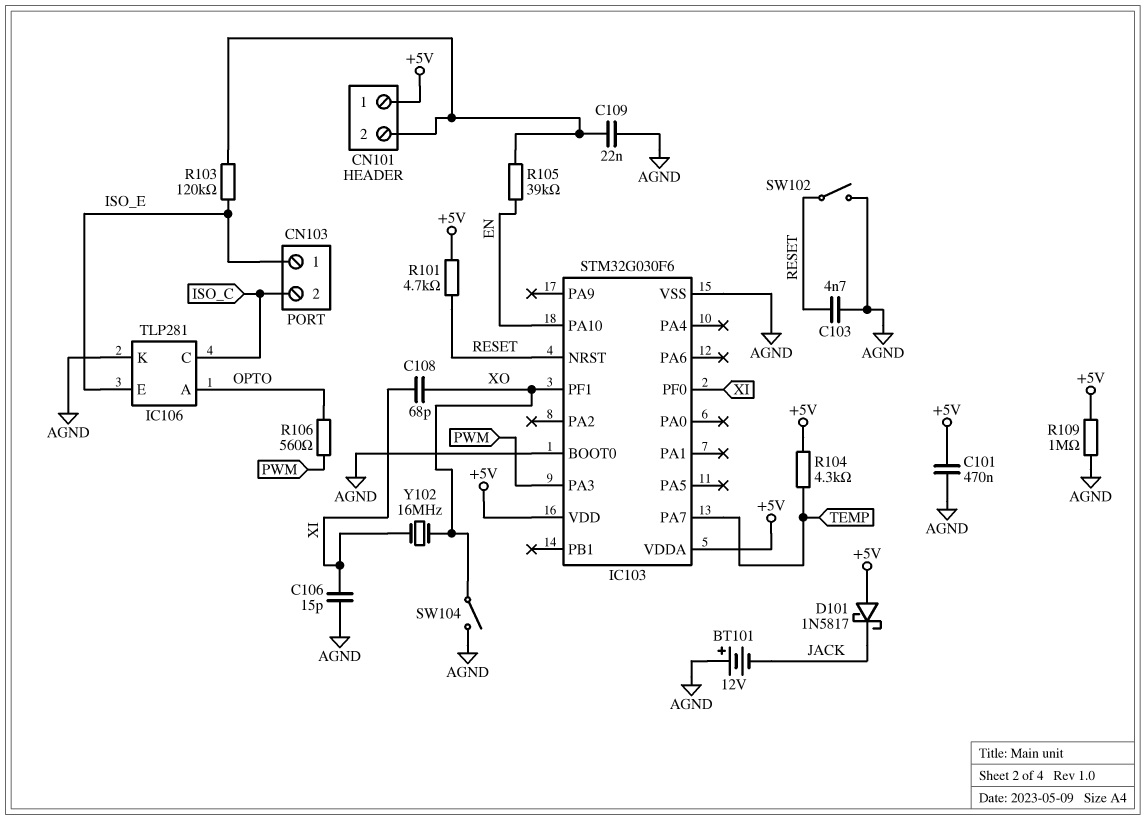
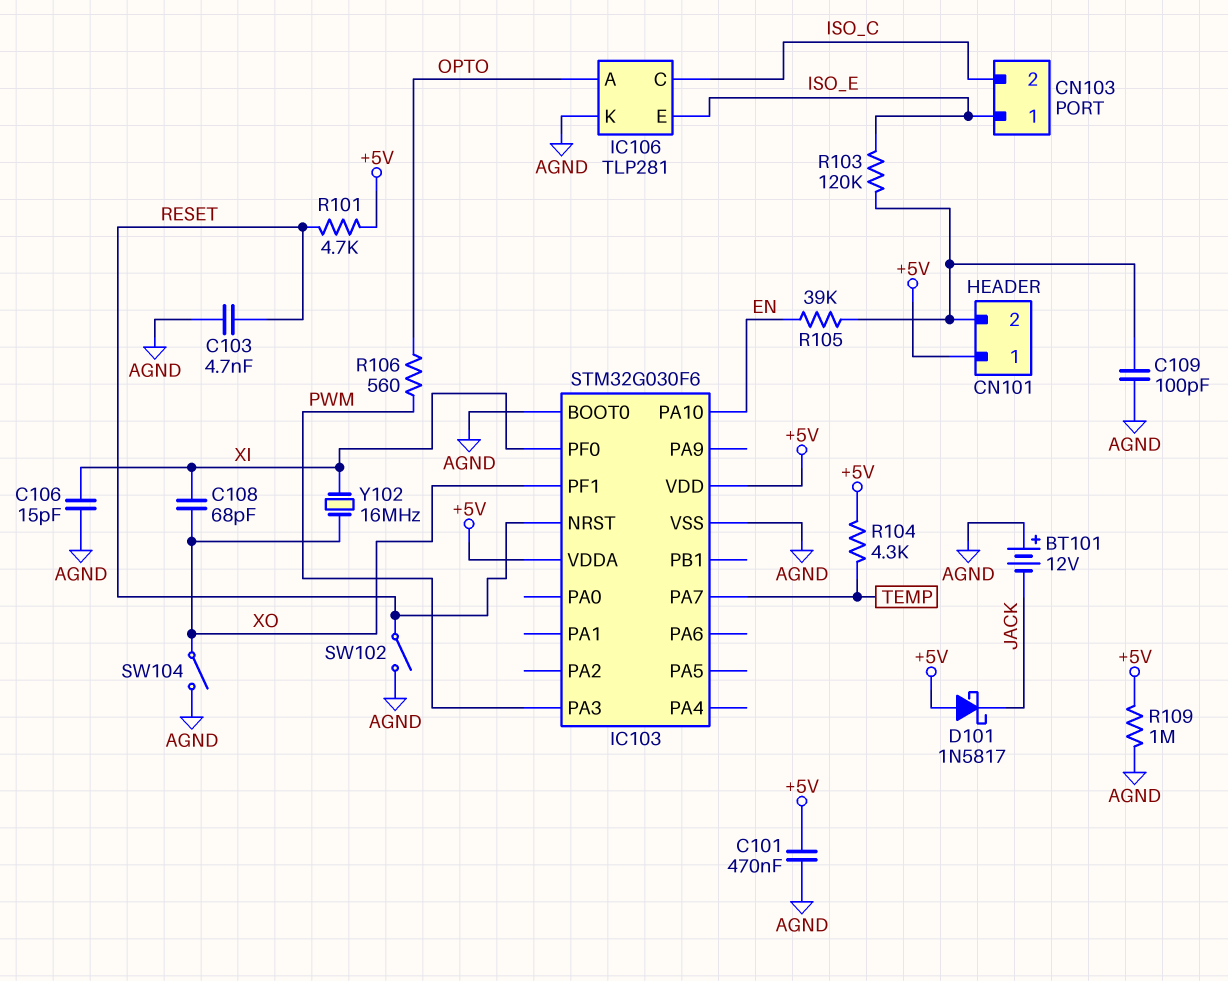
C109: 22nF (AGND, CN101/2) -> 100pF (AGND, CN101/2)

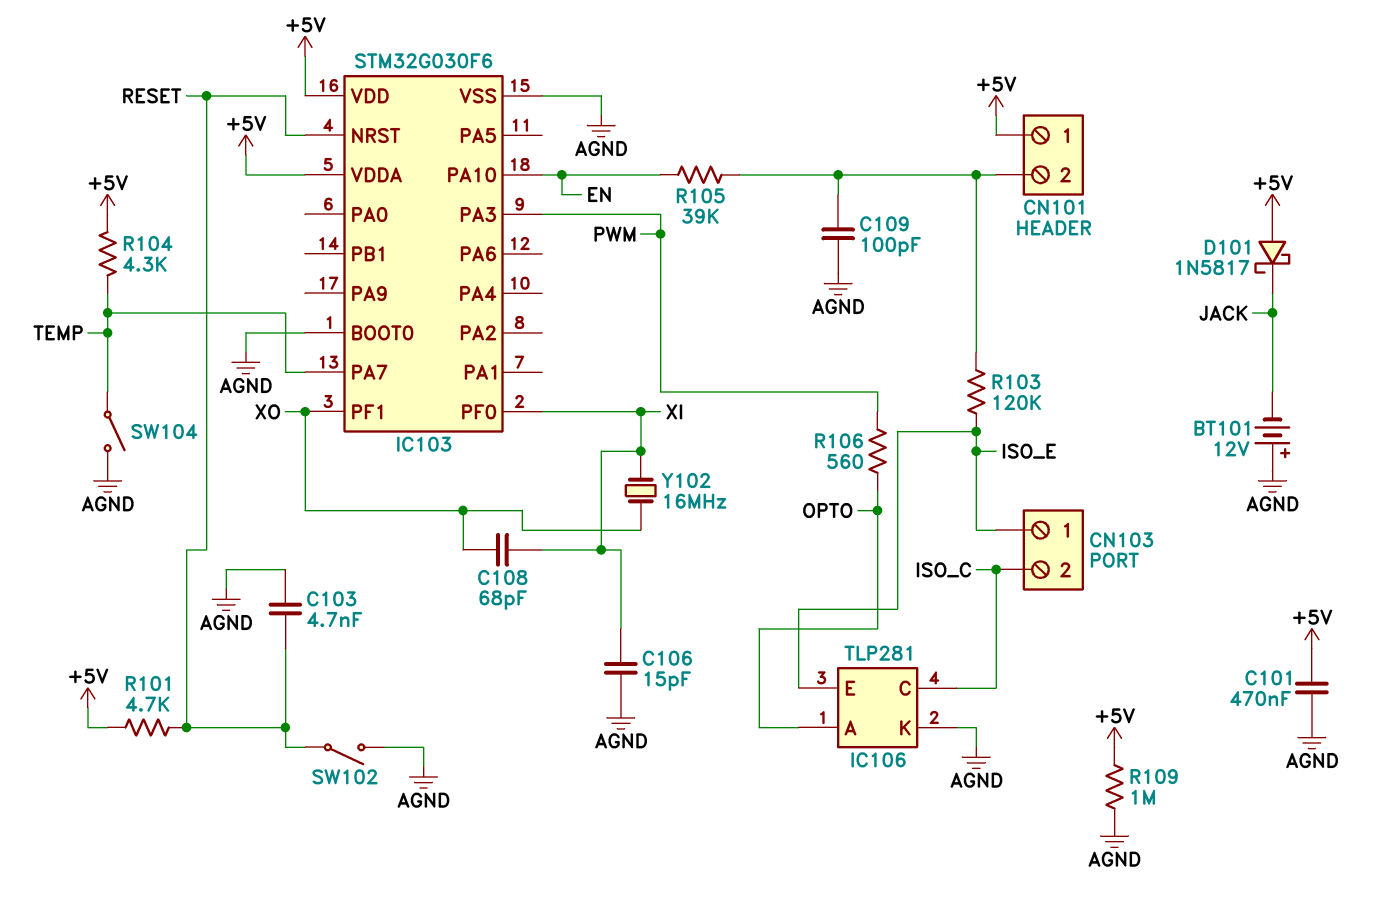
SW104: switch (AGND, XO) -> switch (AGND, TEMP)

